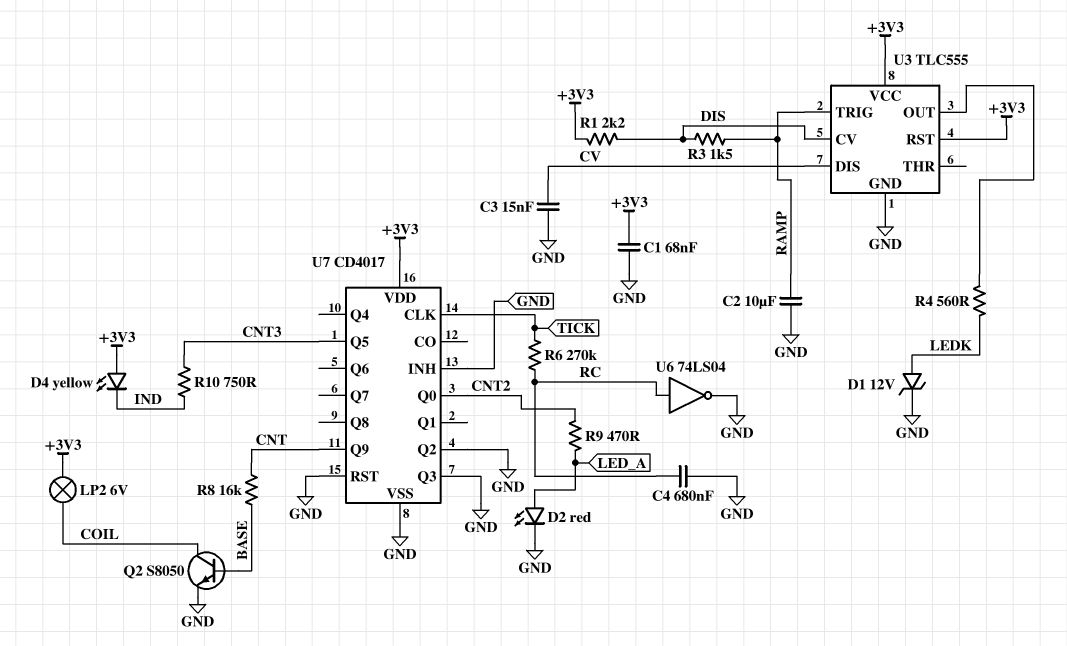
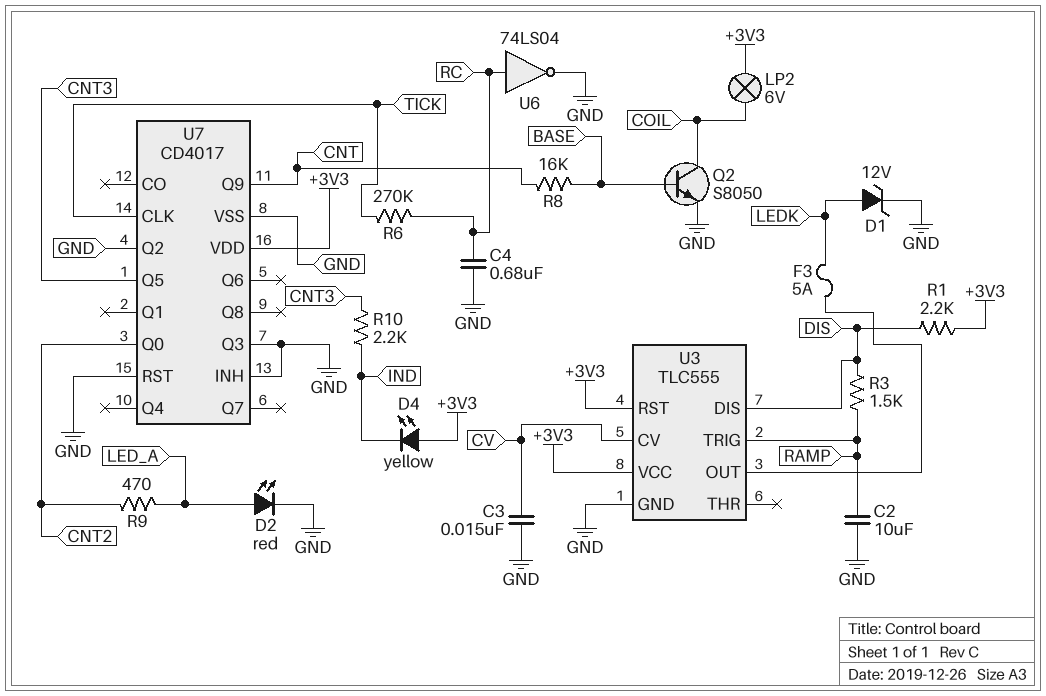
C1: 68nF (+3V3, GND) -> none
F3: none -> 5A (LEDK, U3/OUT)
R4: 560 (LEDK, U3/OUT) -> none
R10: 750 (CNT3, IND) -> 2.2k (CNT3, IND)
U3 pin CV: DIS -> CV
U3 pin DIS: CV -> DIS

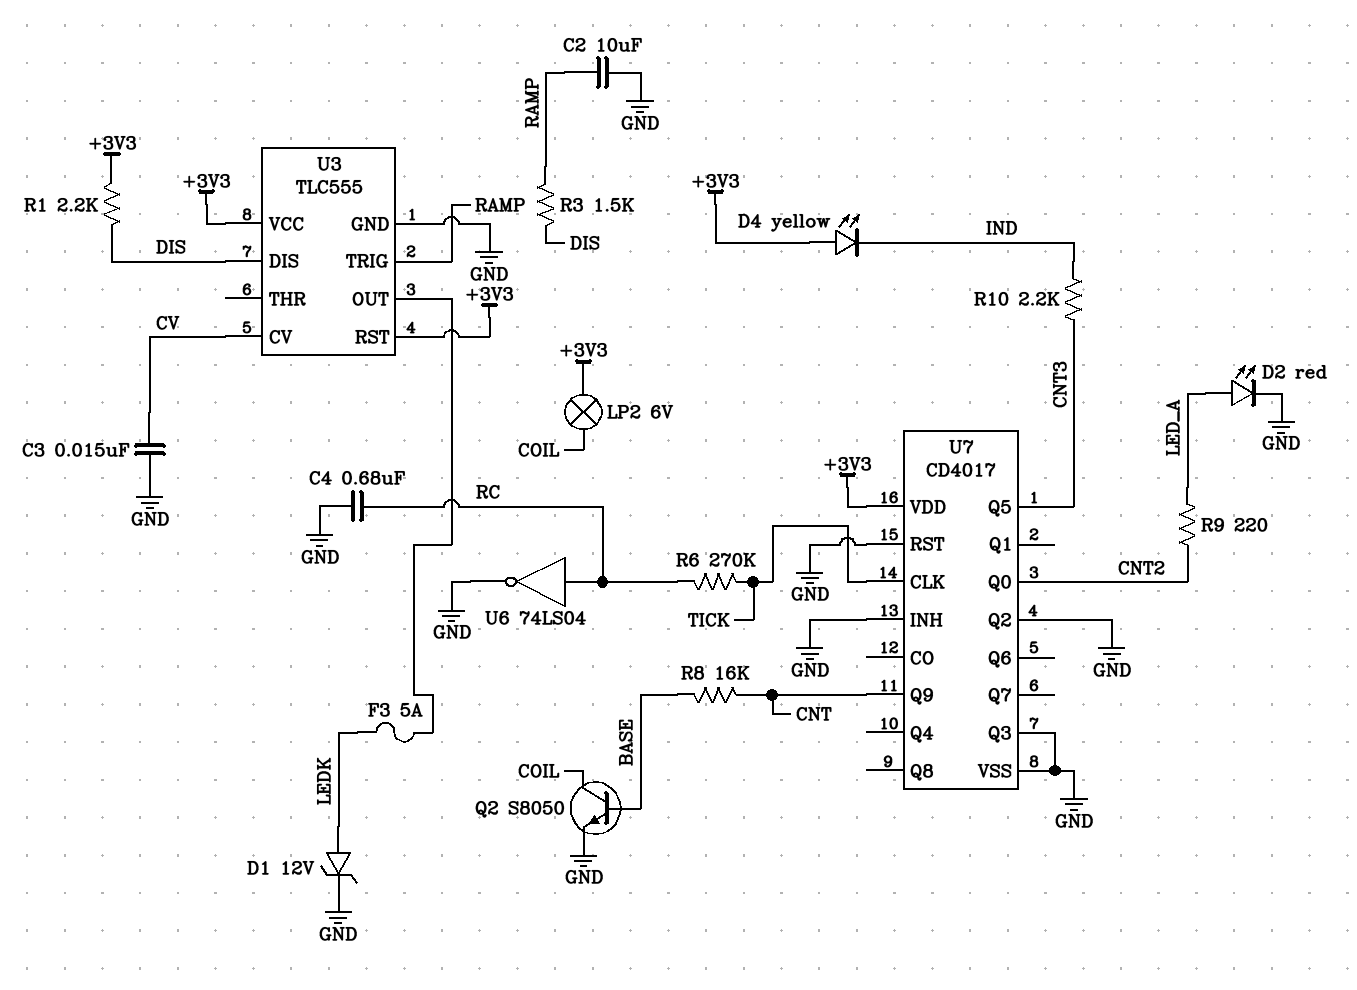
R9: 470 (CNT2, LED_A) -> 220 (CNT2, LED_A)

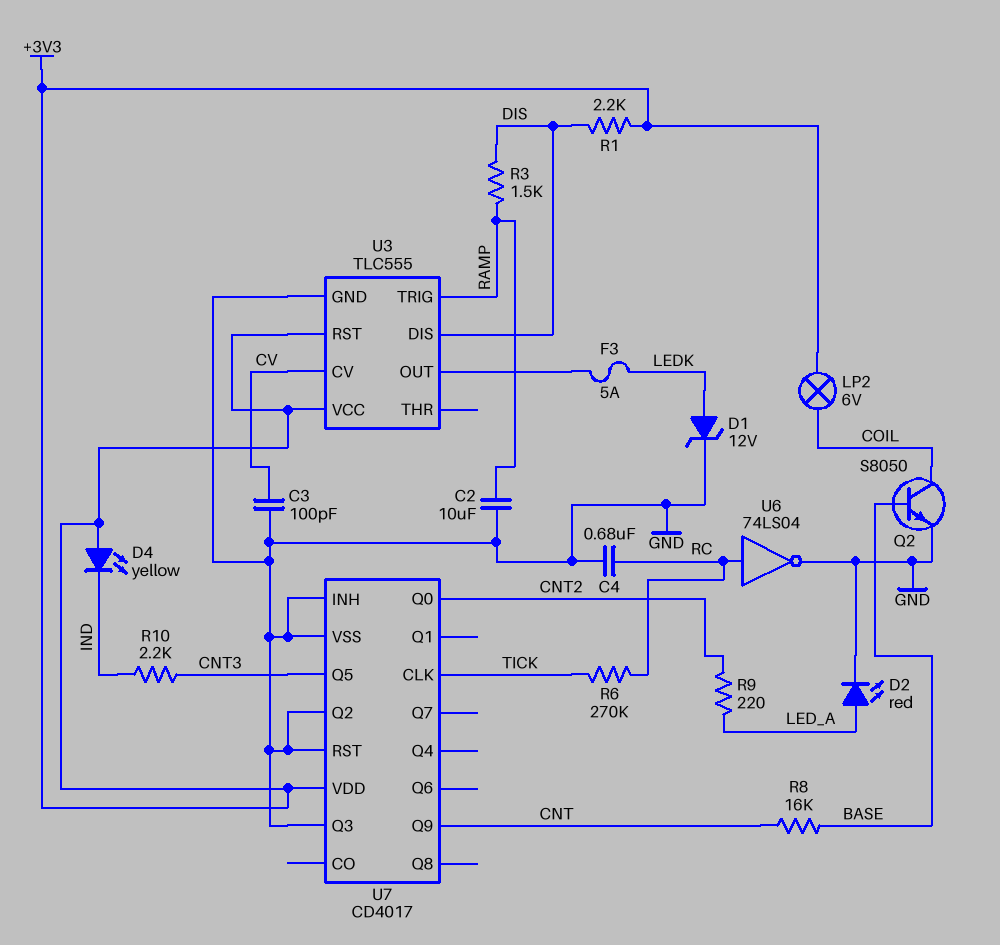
C3: 15nF (CV, GND) -> 100pF (CV, GND)

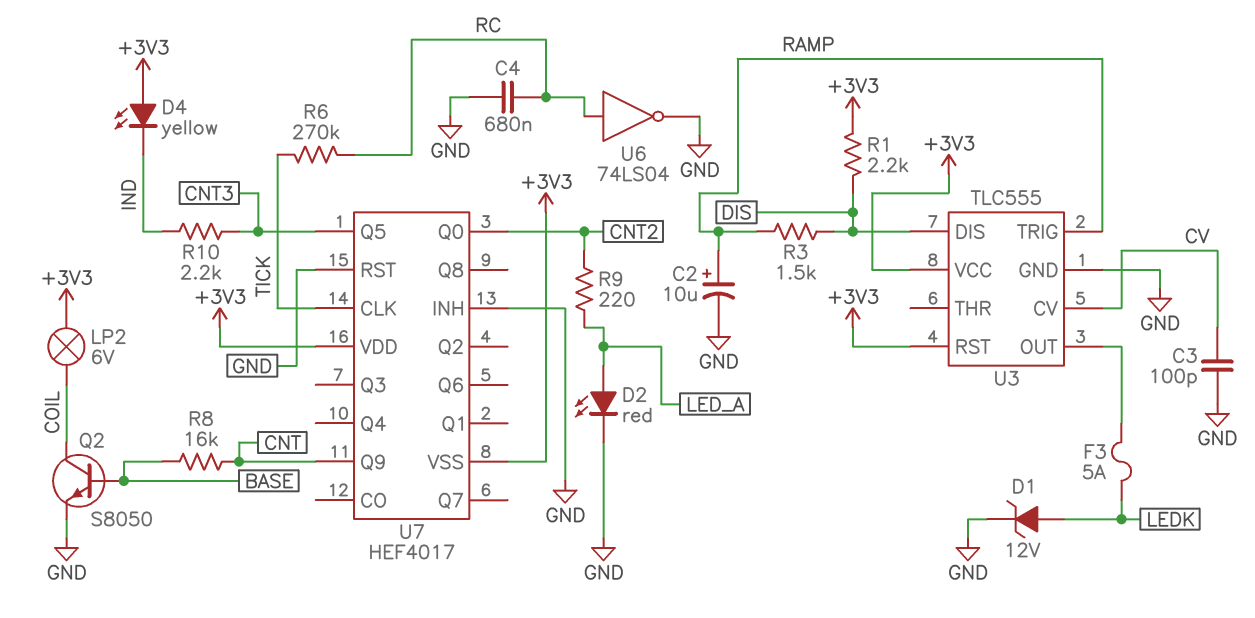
C2: 10uF (GND, RAMP) -> 10uF (plus RAMP, minus GND)
U7: CD4017 -> HEF4017
U7 pin Q2: GND -> none
U7 pin Q3: GND -> none
U7 pin VSS: GND -> +3V3

